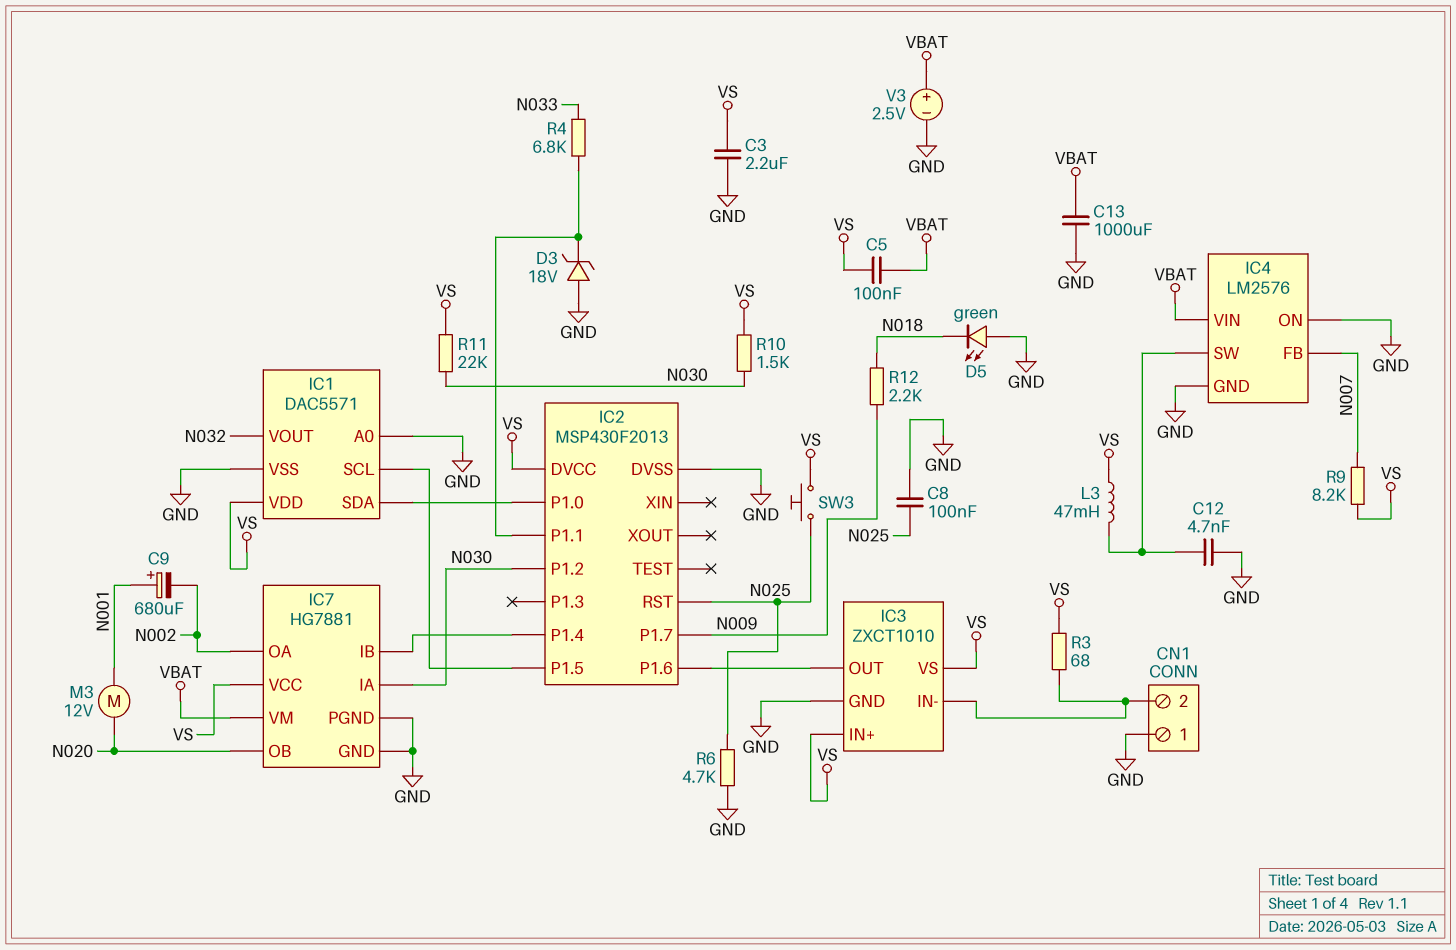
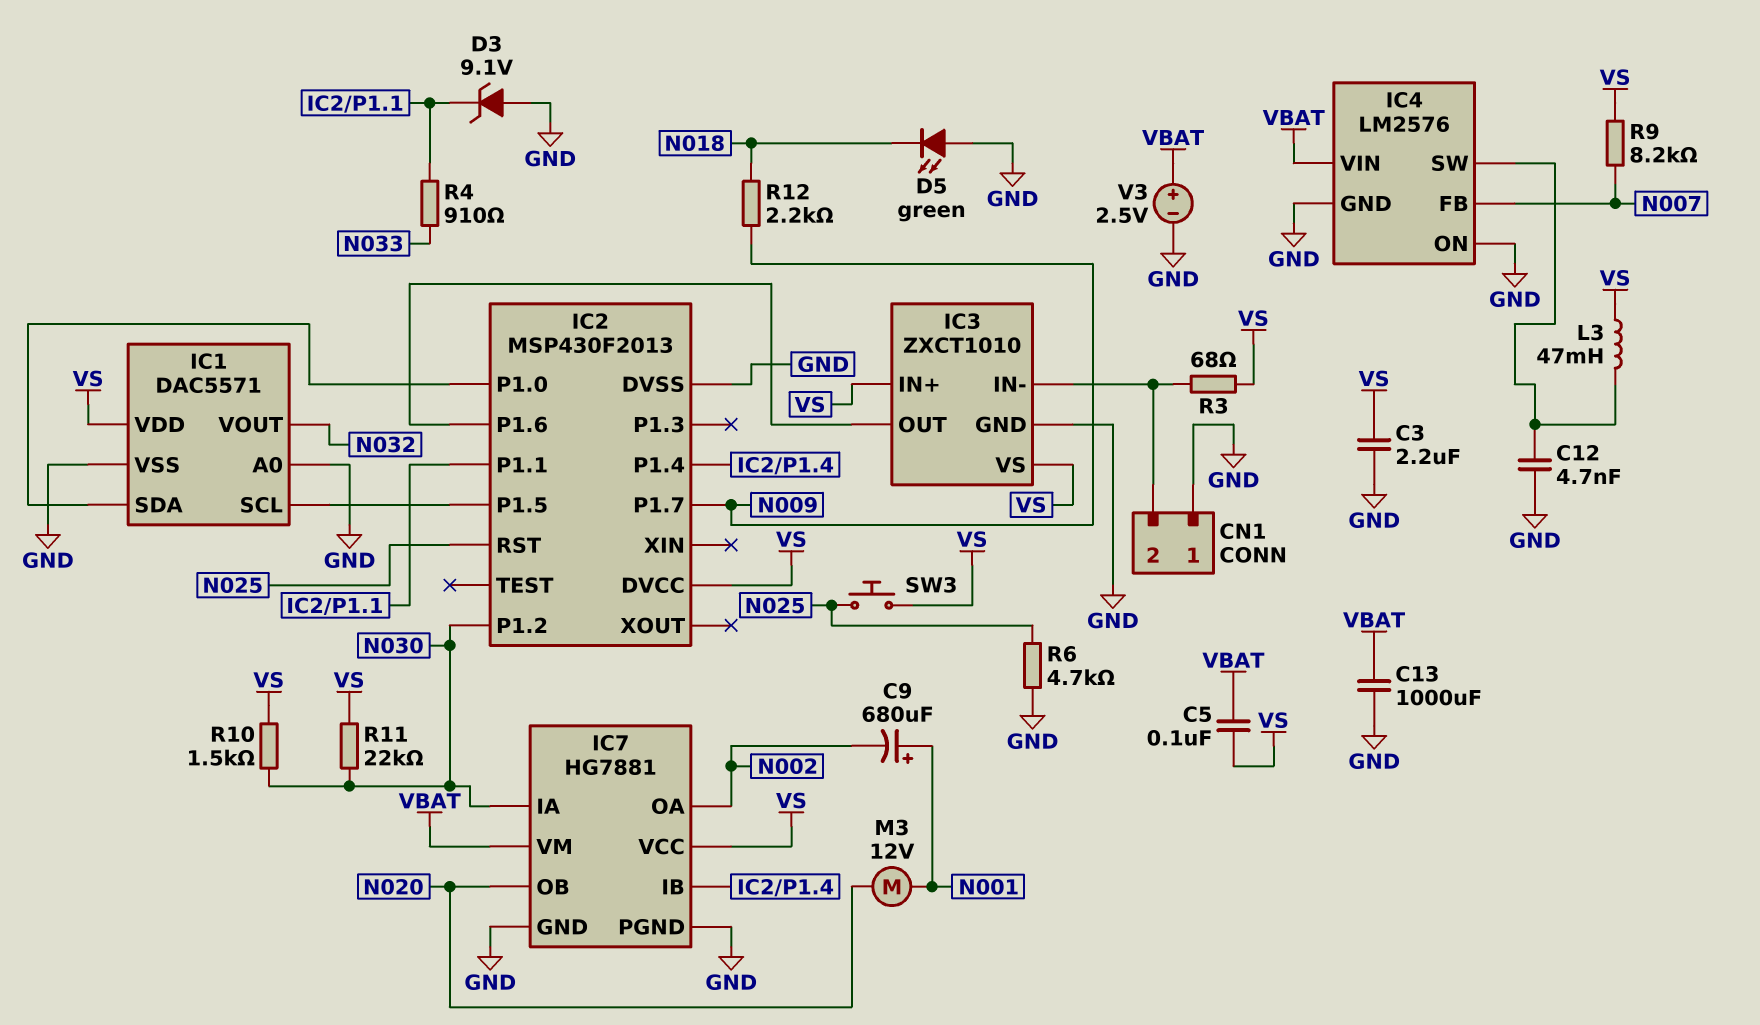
C8: 100nF (GND, N025) -> none
D3: zener 18V (A GND, K IC2/P1.1) -> zener 9.1V (A GND, K IC2/P1.1)
R4: 6.8k (IC2/P1.1, N033) -> 910 (IC2/P1.1, N033)

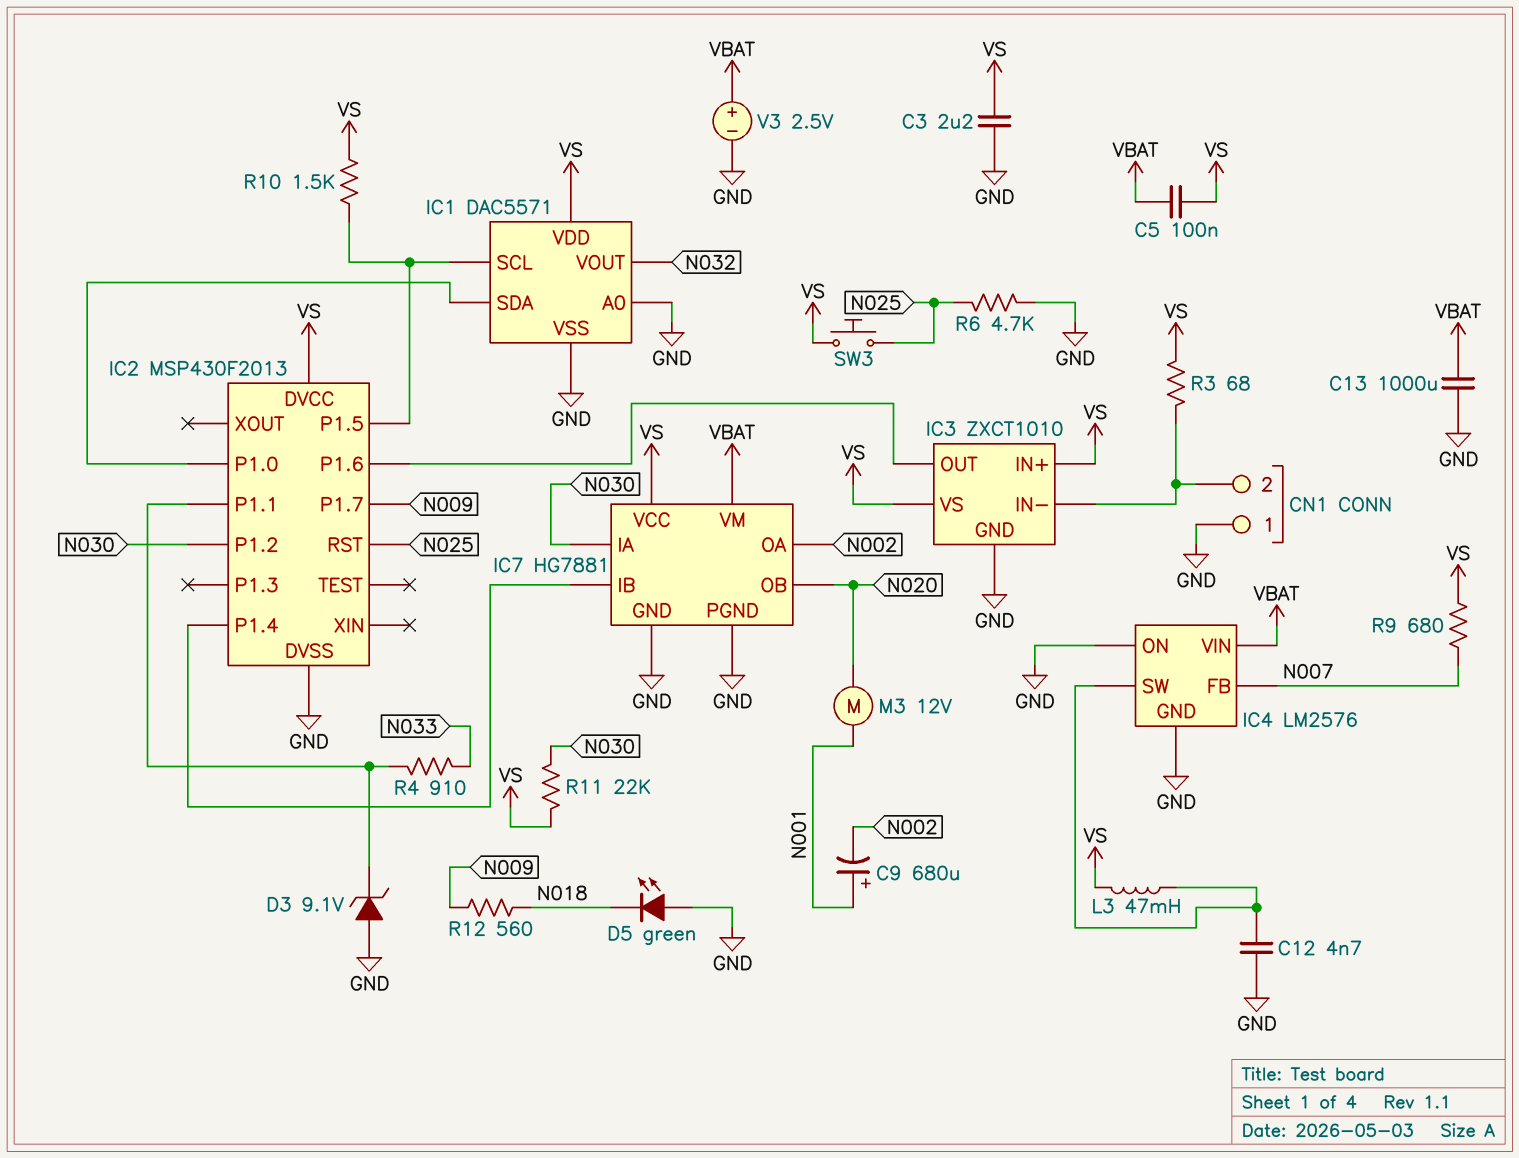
R9: 8.2k (N007, VS) -> 680 (N007, VS)
R10: 1.5k (N030, VS) -> 1.5k (IC1/SCL, VS)
R12: 2.2k (N009, N018) -> 560 (N009, N018)

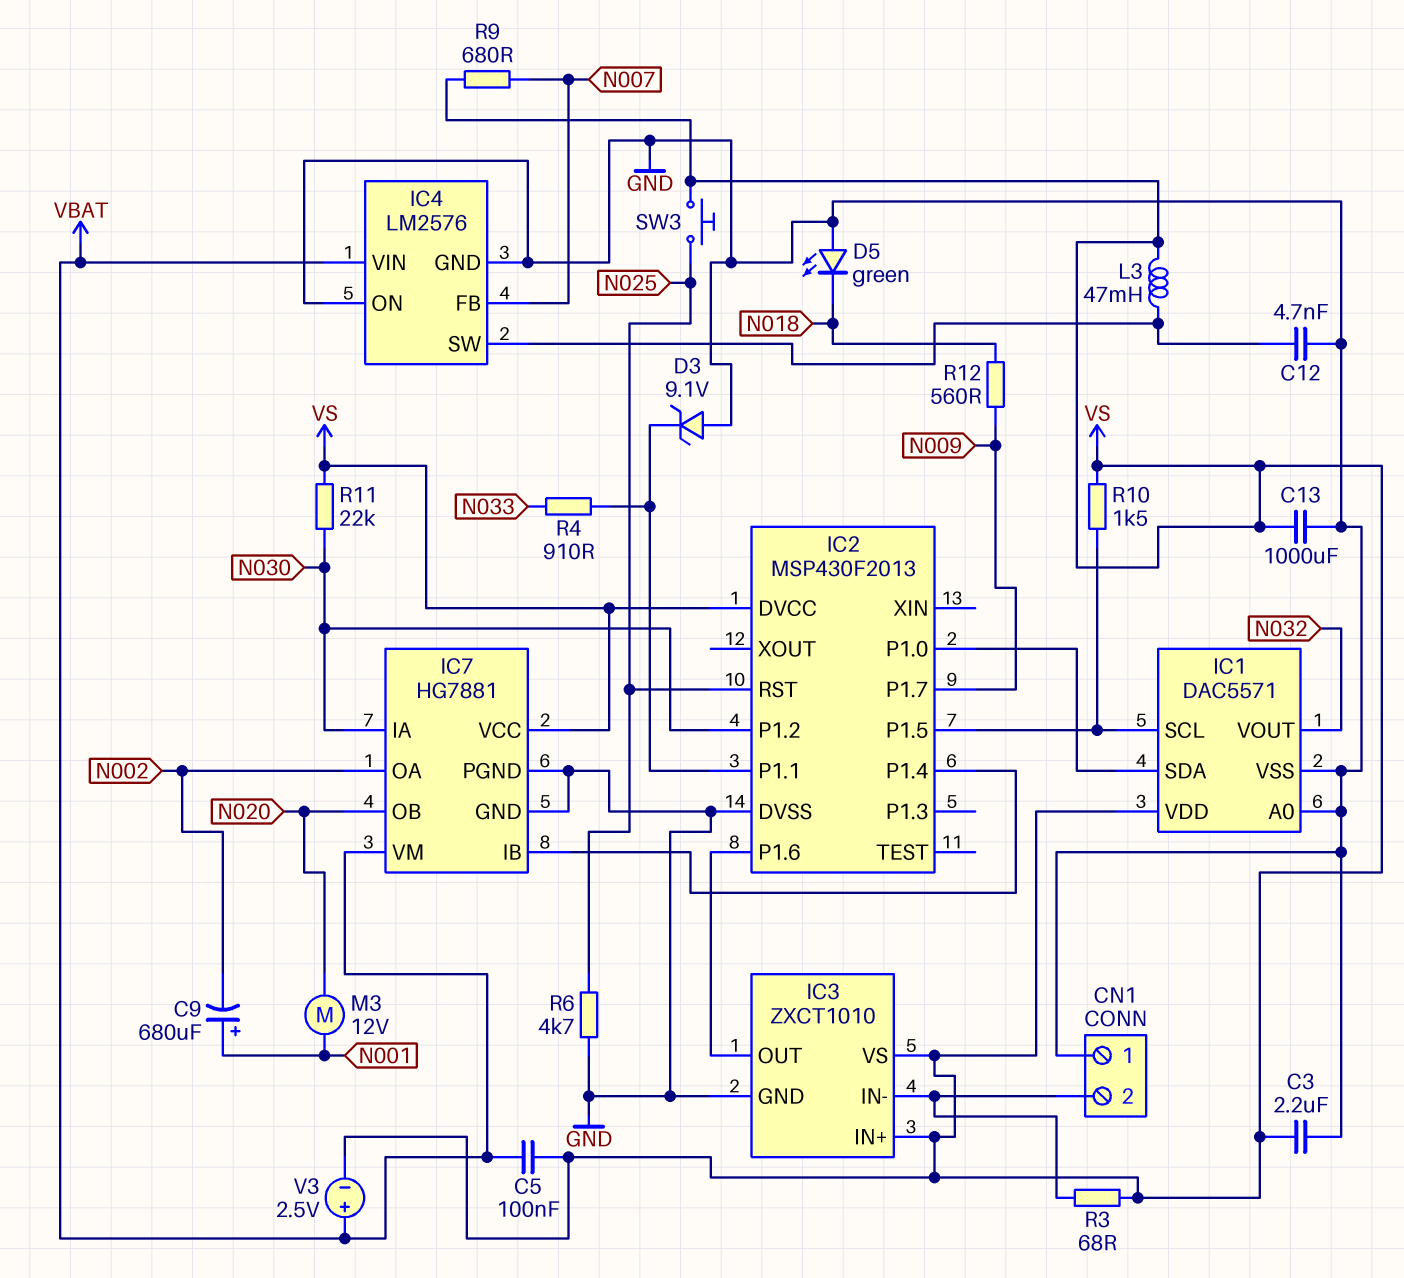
C13: 1000uF (GND, VBAT) -> 1000uF (GND, VS)
V3: 2.5V (plus VBAT, minus GND) -> 2.5V (plus VBAT, minus VS)

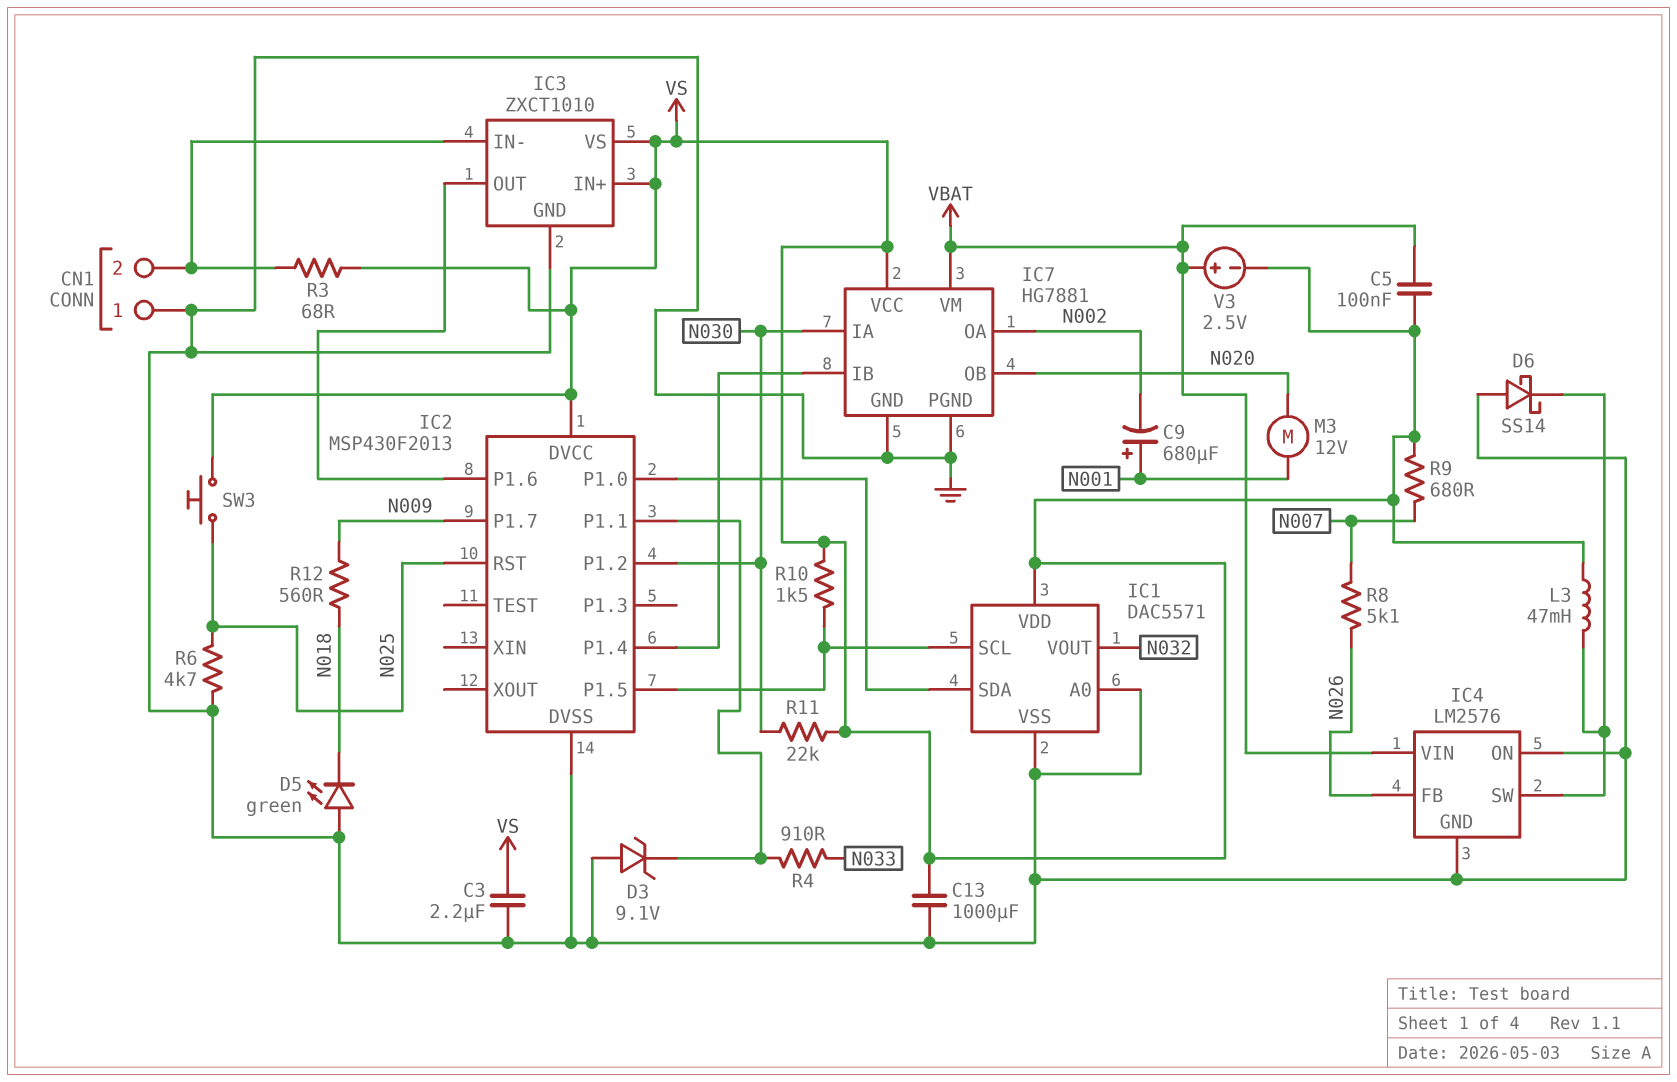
C12: 4.7nF (GND, IC4/SW) -> none
D6: none -> schottky SS14 (A GND, K IC4/SW)
IC4 pin FB: N007 -> N026
R8: none -> 5.1k (N007, N026)

